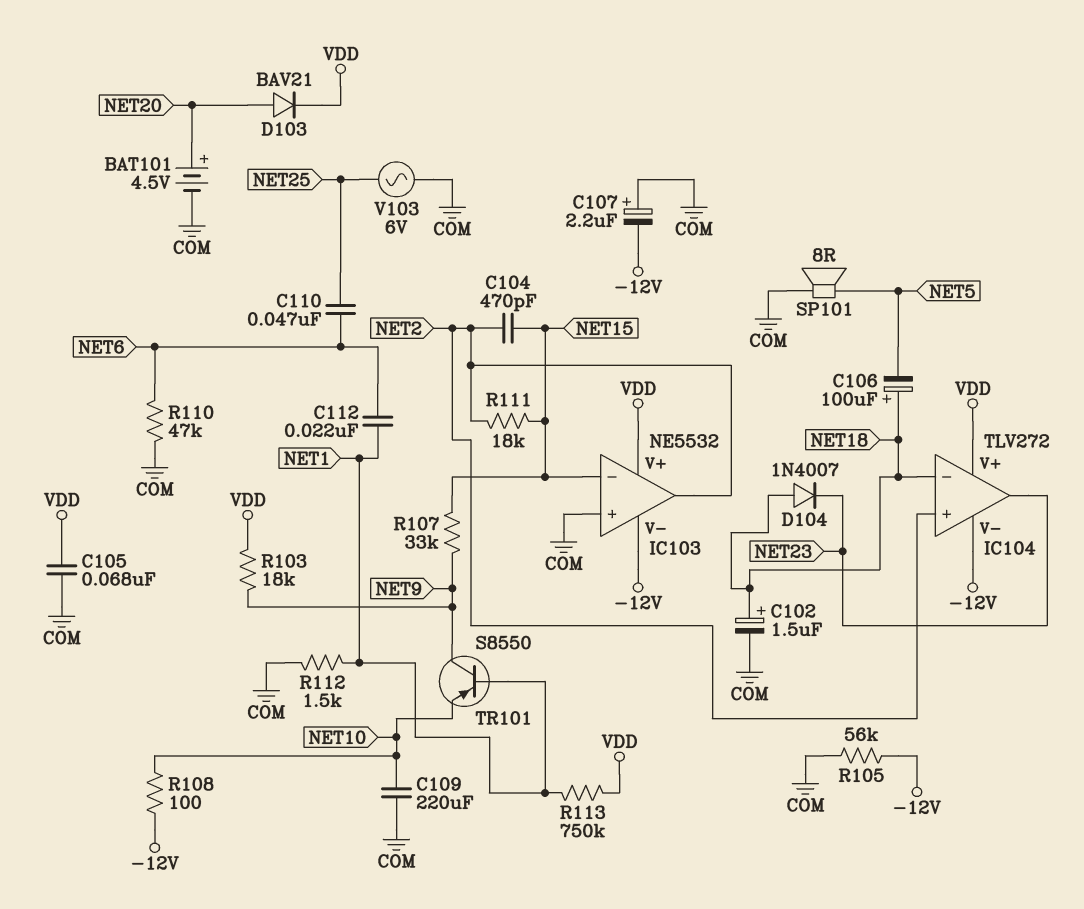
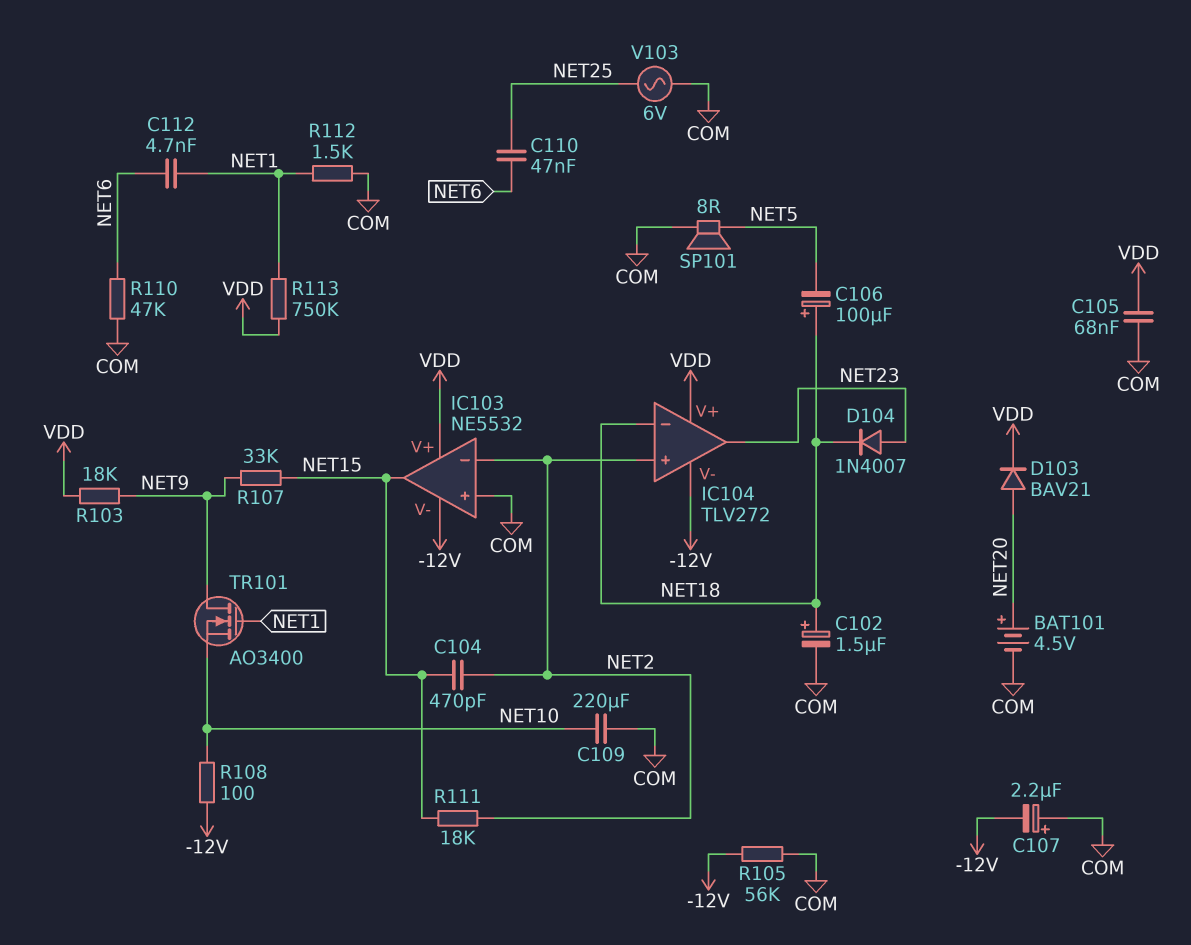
C112: 22nF (NET1, NET6) -> 4.7nF (NET1, NET6)
D104: diode 1N4007 (A NET18, K NET23) -> diode 1N4007 (A NET23, K NET18)
IC103 pin in-: NET15 -> NET2
IC103 pin out: NET2 -> NET15
TR101: PNP S8550 (B NET1, C NET9, E NET10) -> NMOS AO3400 (G NET1, D NET9, S NET10)

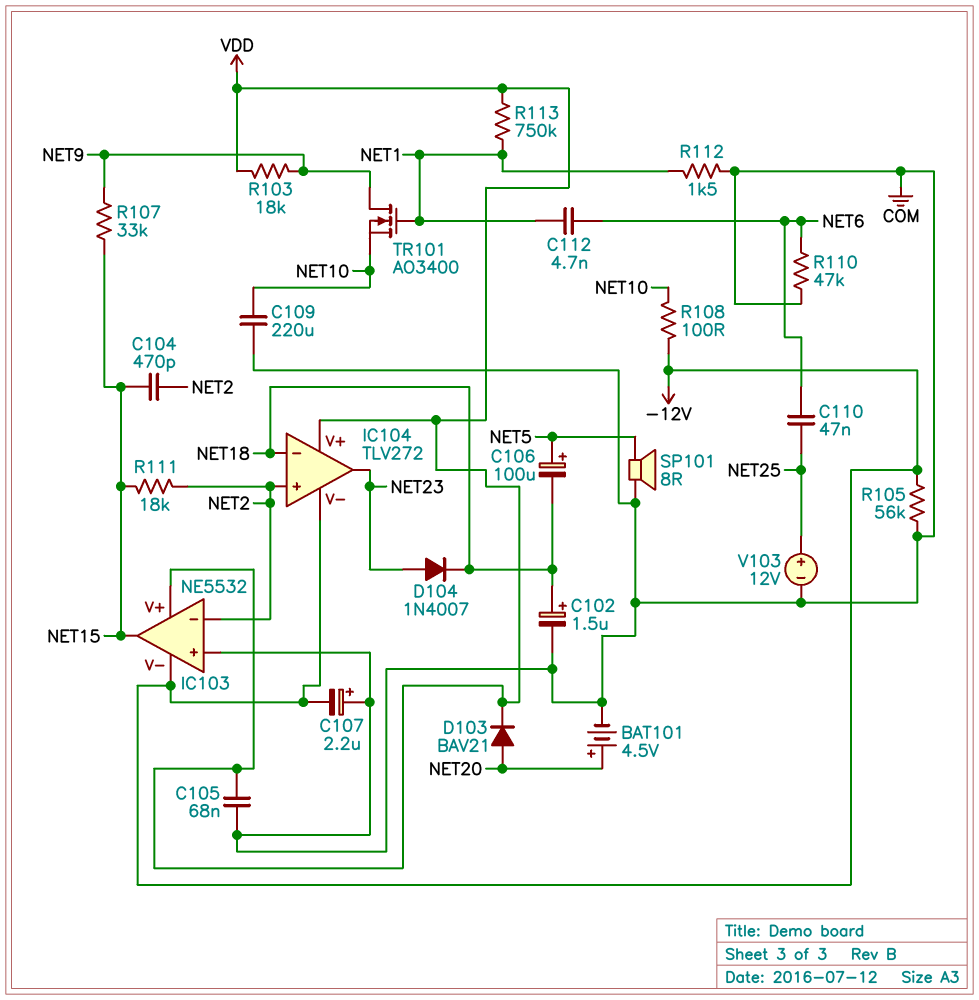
C106: 100uF (plus NET18, minus NET5) -> 100uF (plus NET5, minus NET18)
V103: AC 6V (COM, NET25) -> 12V (plus NET25, minus COM)

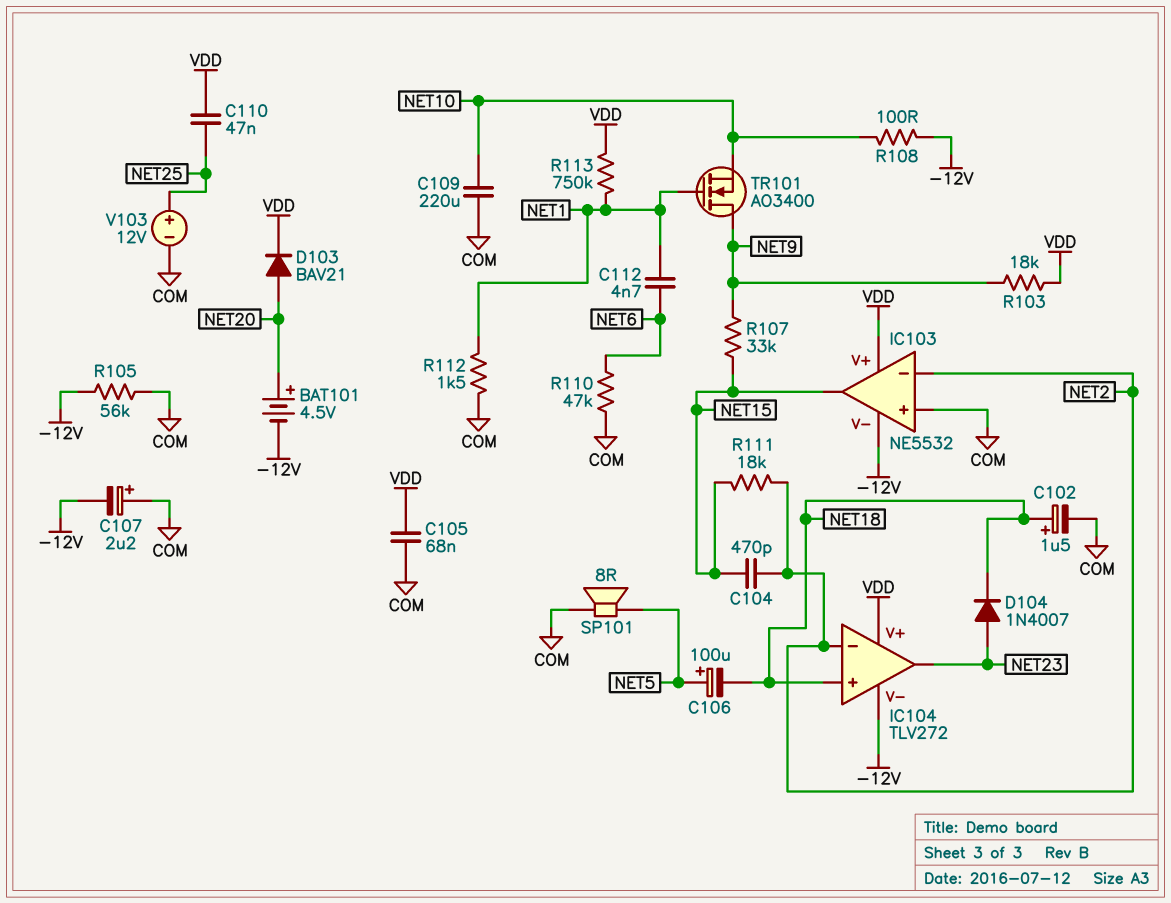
BAT101: 4.5V (plus NET20, minus COM) -> 4.5V (plus NET20, minus -12V)
C110: 47nF (NET6, NET25) -> 47nF (NET25, VDD)
IC104 pin in+: NET2 -> NET18
IC104 pin in-: NET18 -> NET2

